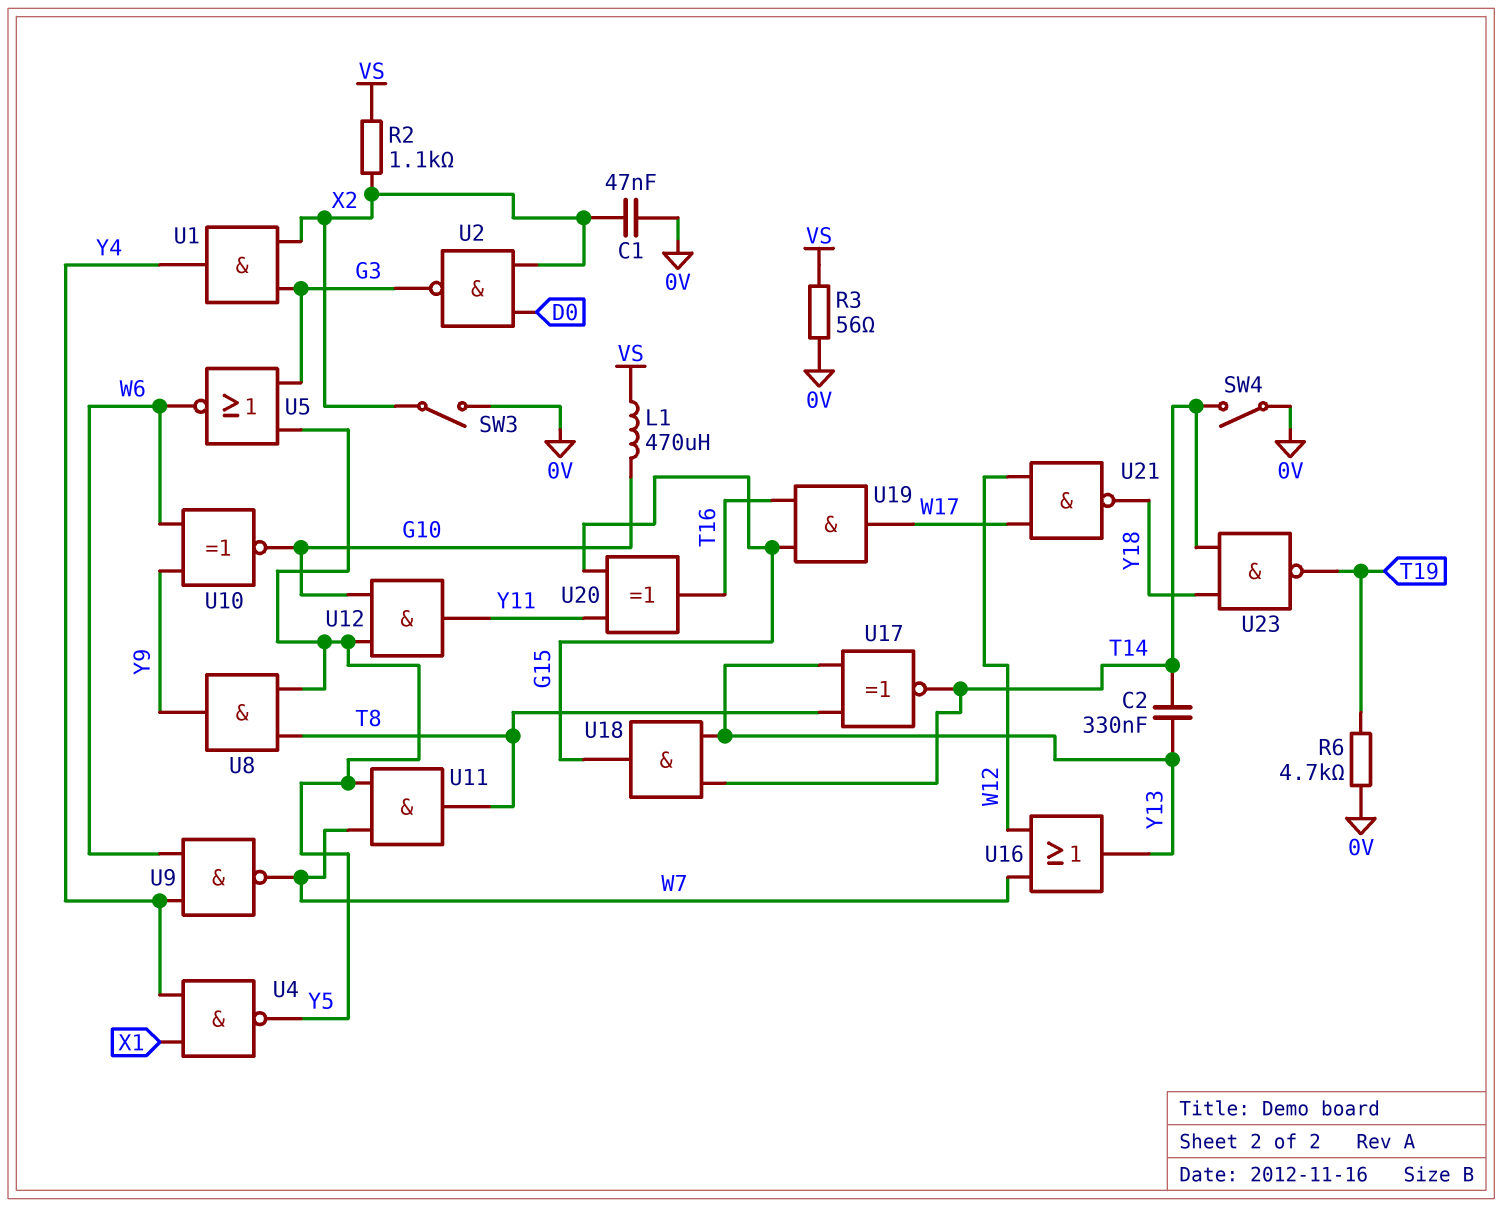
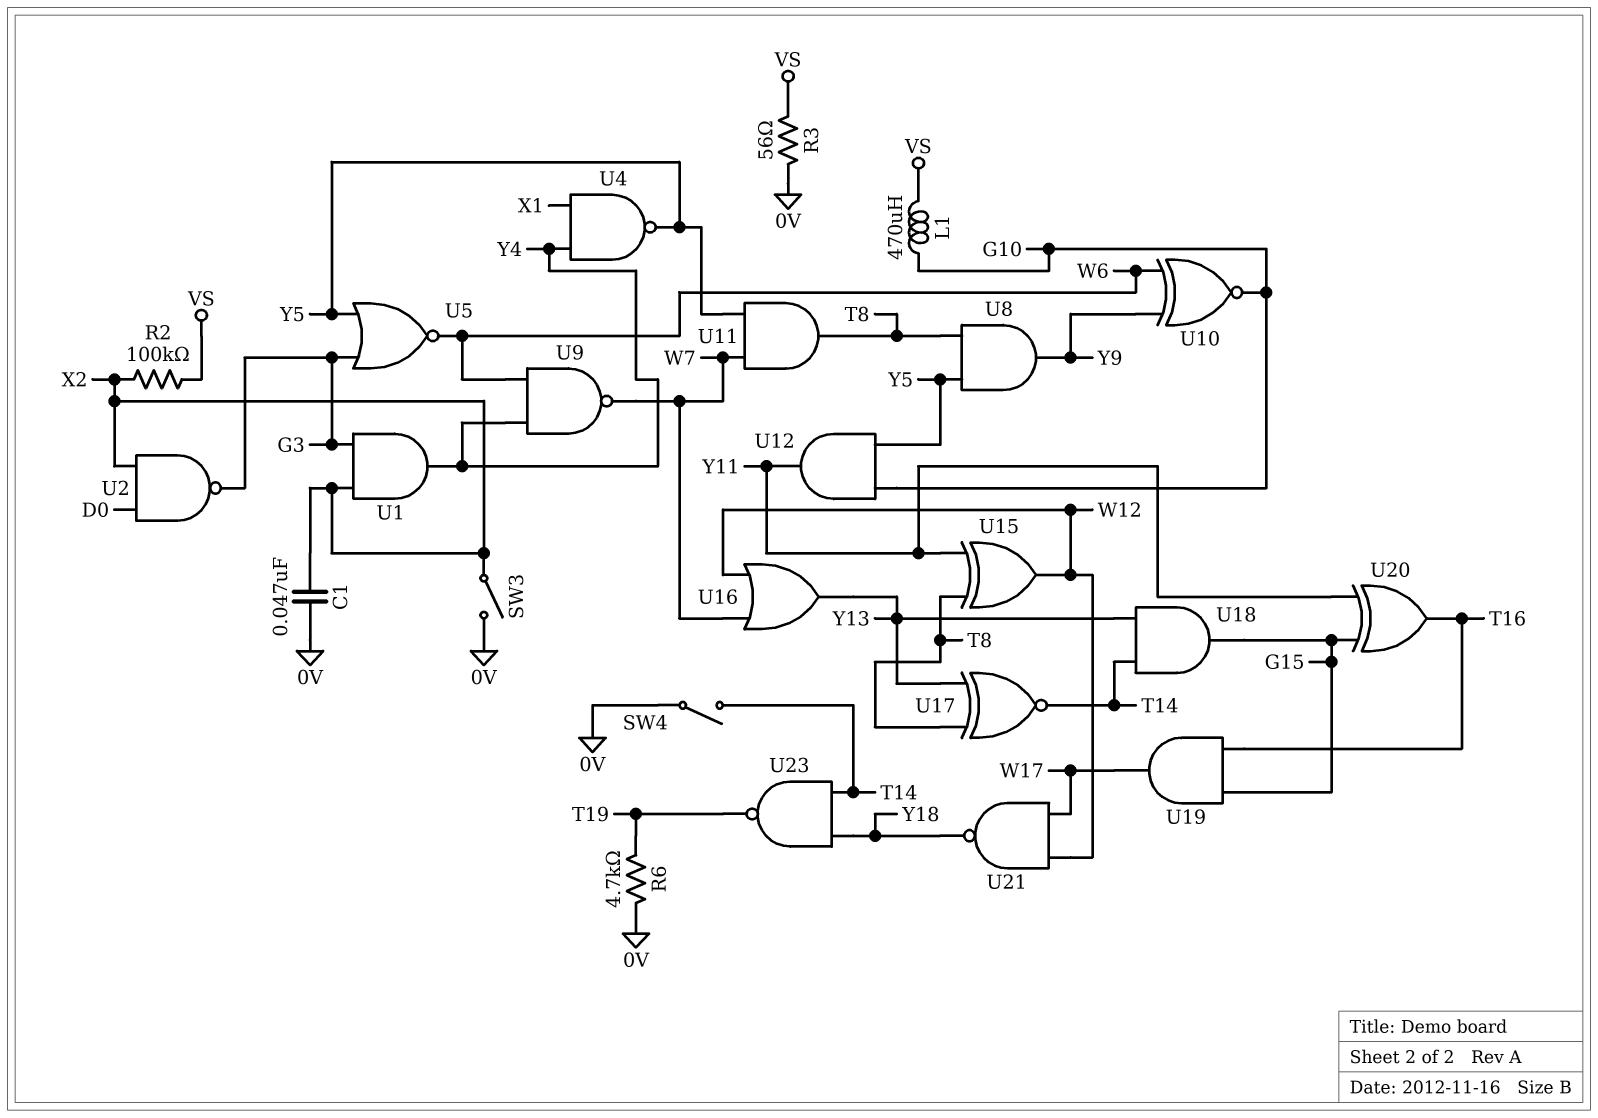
C2: 330nF (T14, Y13) -> none
R2: 1.1k (VS, X2) -> 100k (VS, X2)
U15: none -> XOR (in T8, in Y11, out W12)

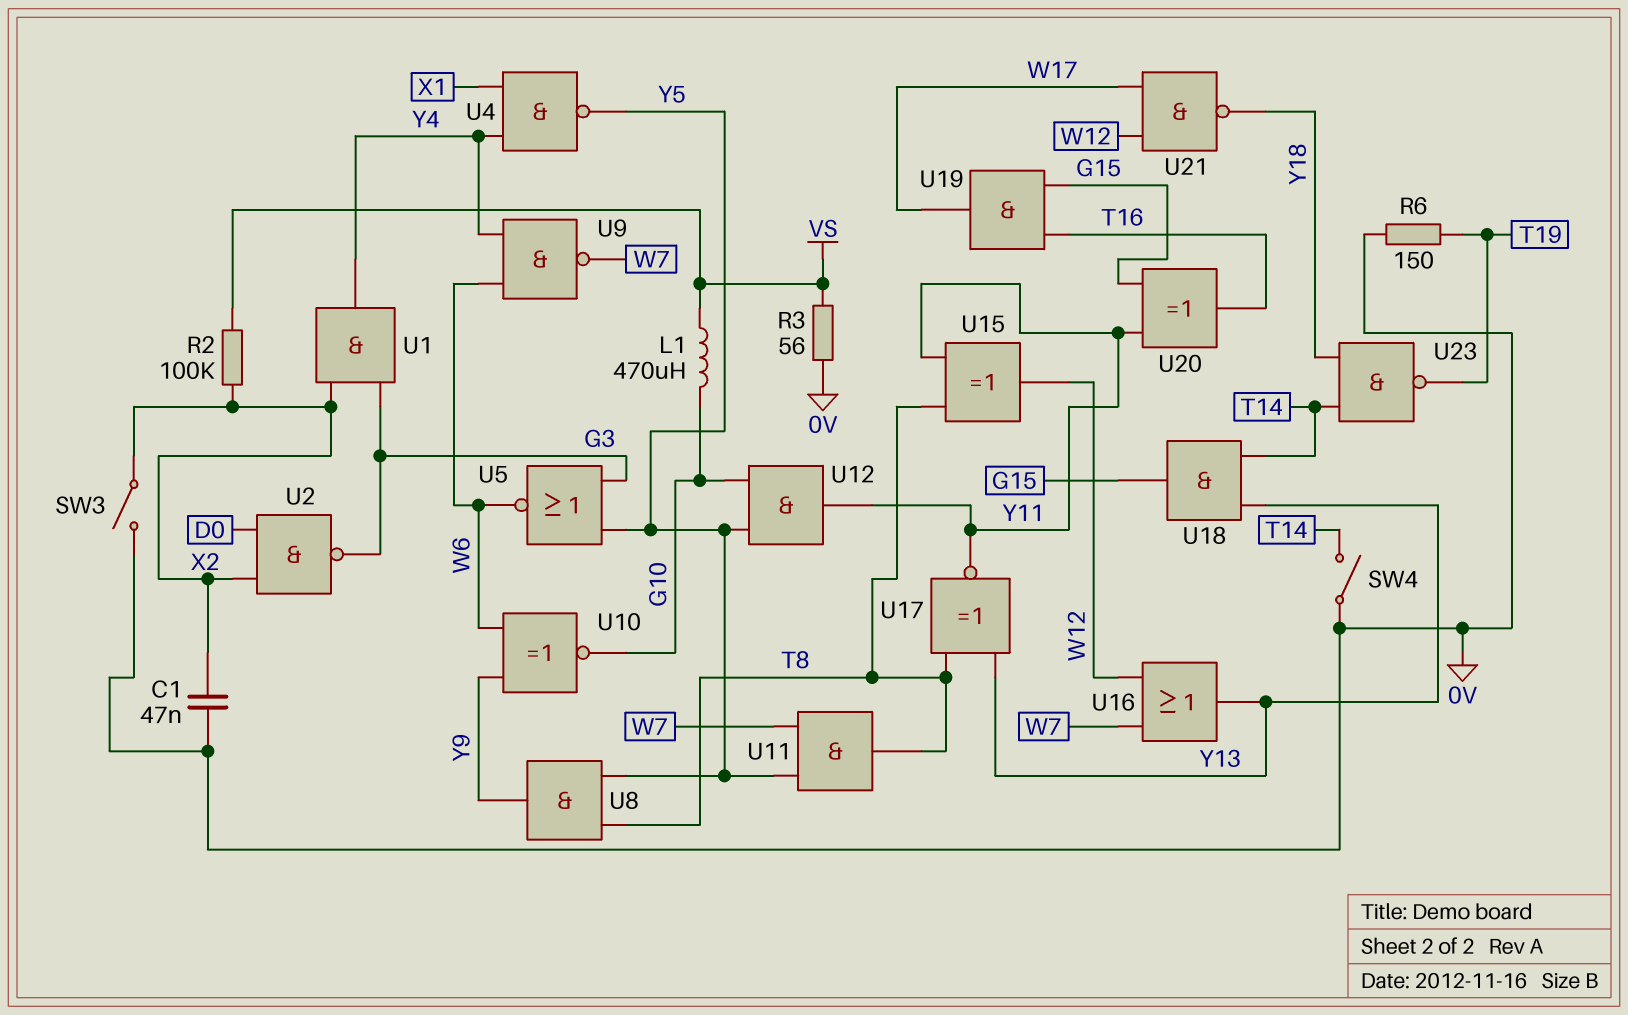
R6: 4.7k (0V, T19) -> 150 (0V, T19)
U17: XNOR (in T8, in Y13, out T14) -> XNOR (in T8, in Y13, out Y11)

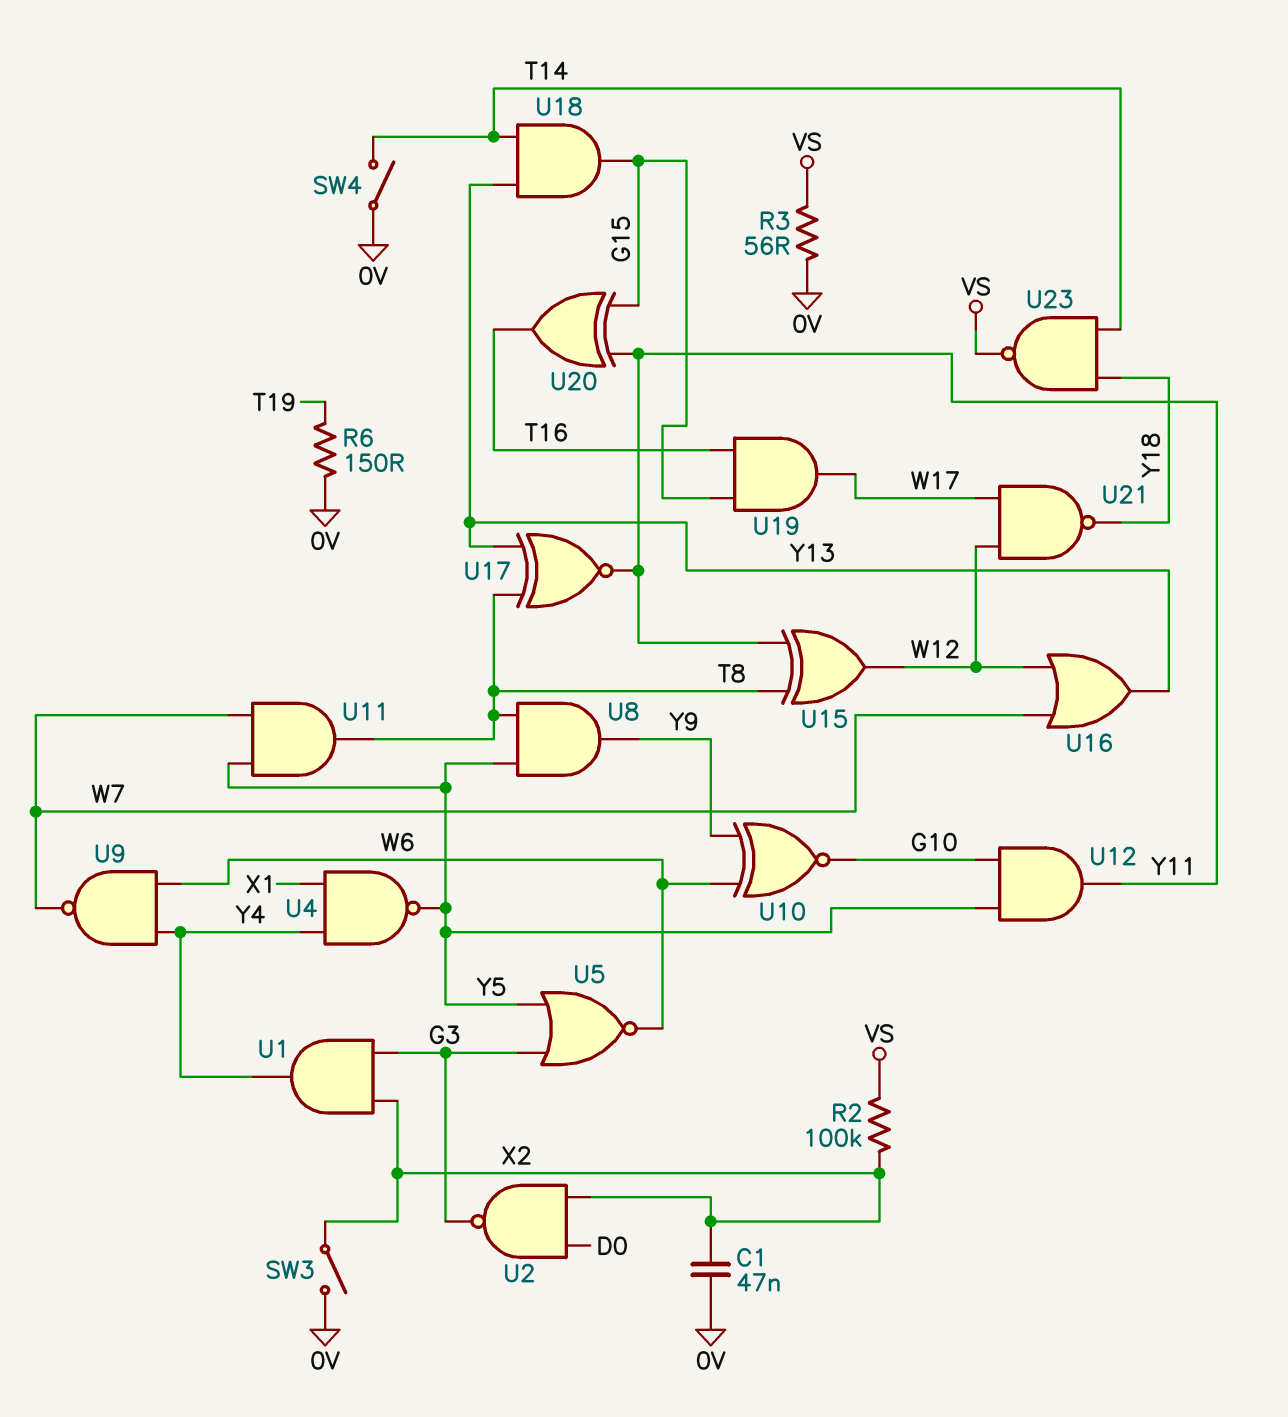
L1: 470uH (G10, VS) -> none
U23: NAND (in T14, in Y18, out T19) -> NAND (in T14, in Y18, out VS)

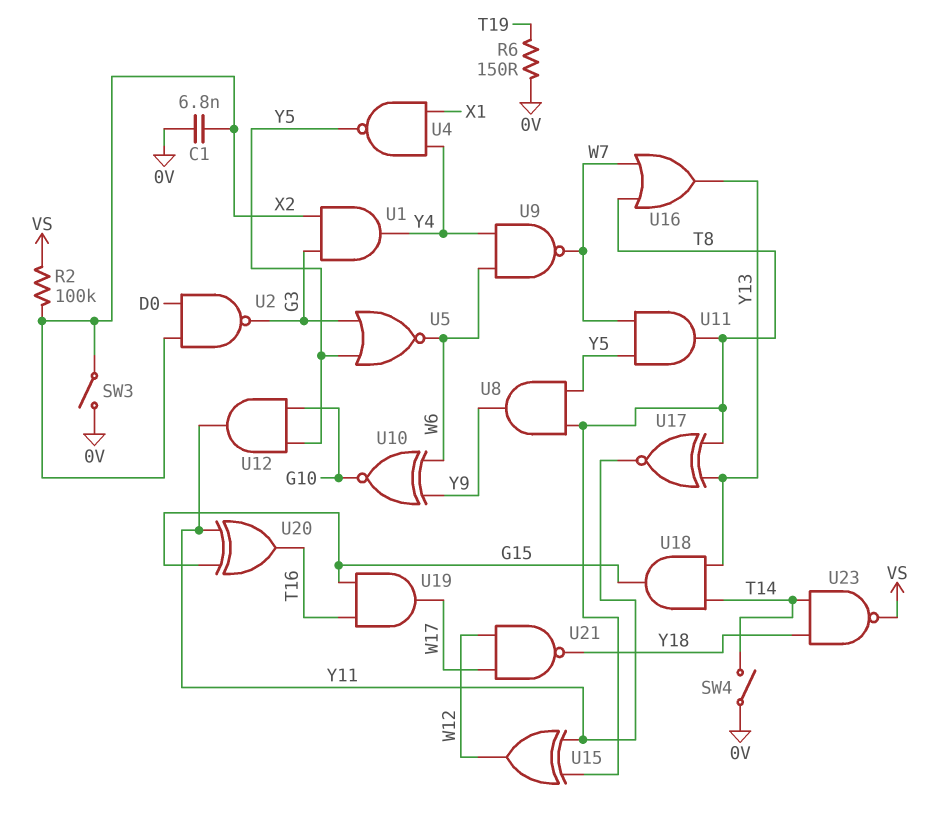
C1: 47nF (0V, X2) -> 6.8nF (0V, X2)
R3: 56 (0V, VS) -> none
U16: OR (in W7, in W12, out Y13) -> OR (in T8, in W7, out Y13)

